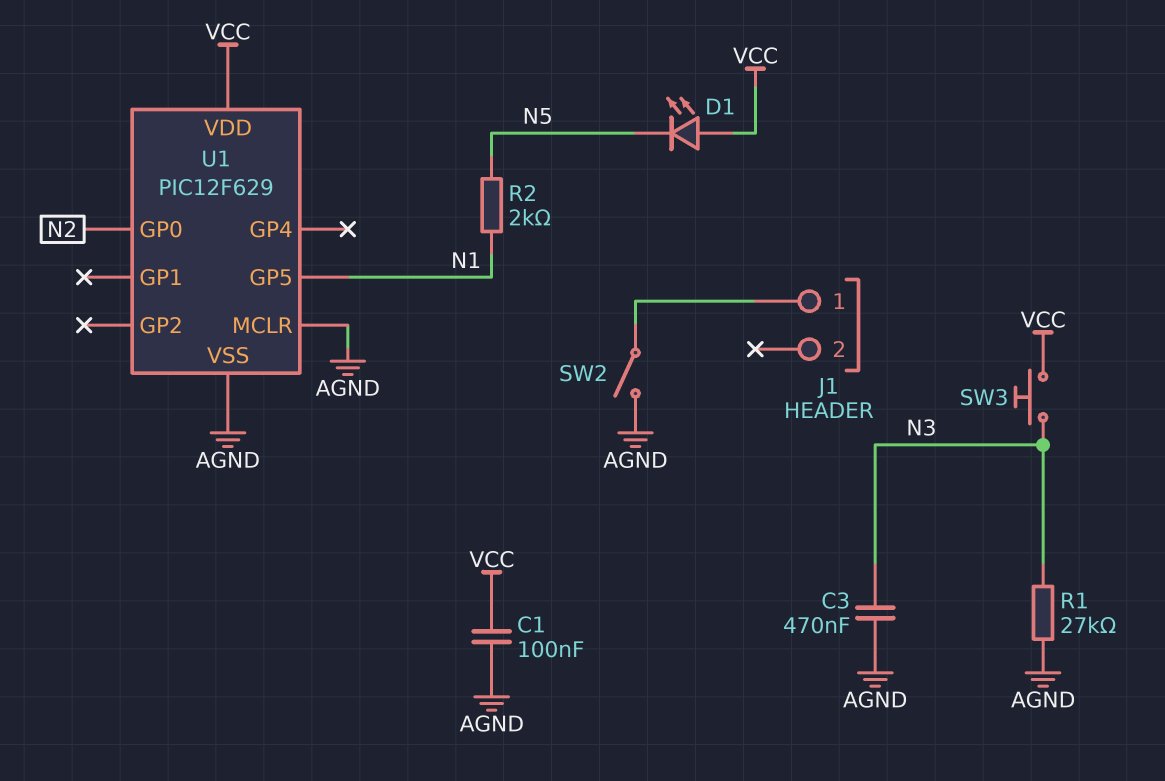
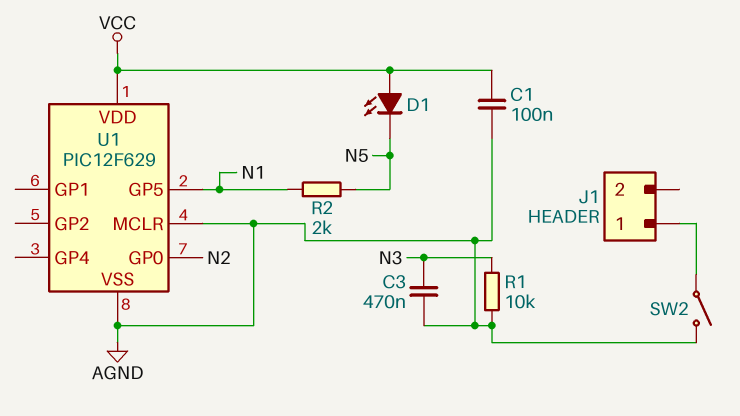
R1: 27k (AGND, N3) -> 10k (AGND, N3)
SW3: button (N3, VCC) -> none

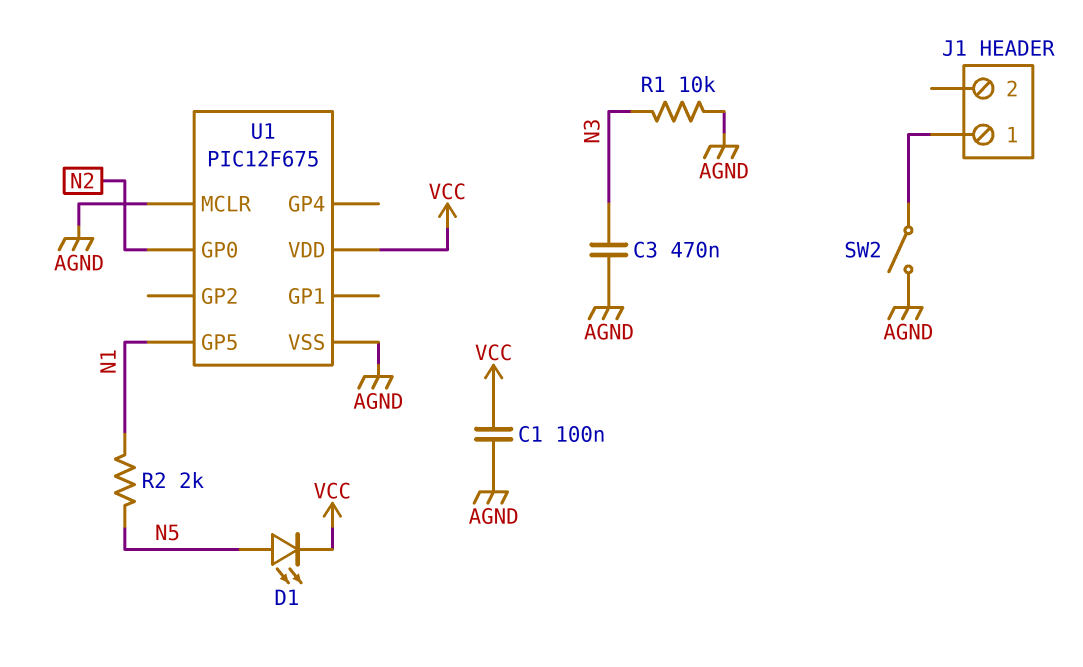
D1: LED (A VCC, K N5) -> LED (A N5, K VCC)
U1: PIC12F629 -> PIC12F675

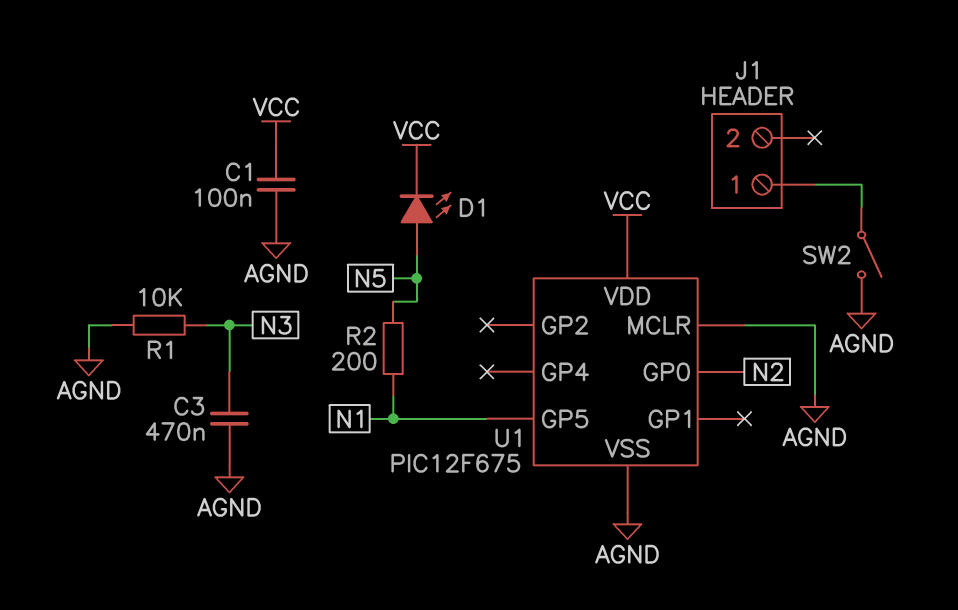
R2: 2k (N1, N5) -> 200 (N1, N5)

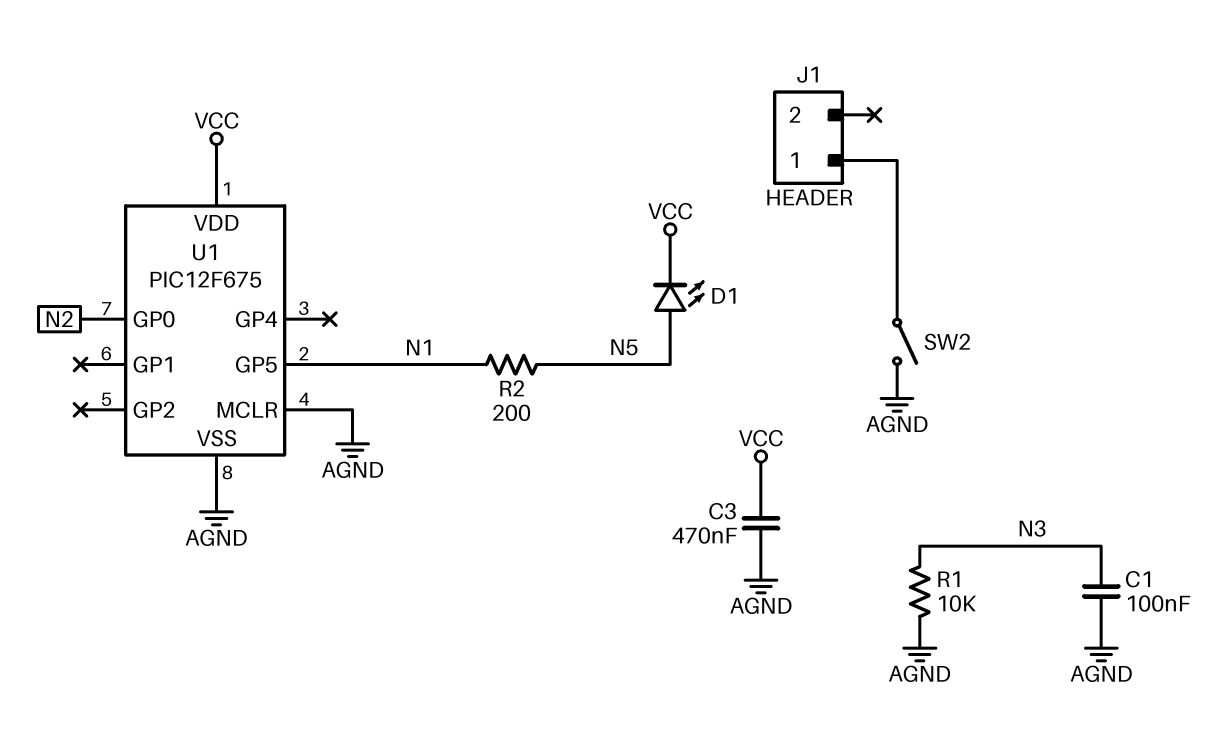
C1: 100nF (AGND, VCC) -> 100nF (AGND, N3)
C3: 470nF (AGND, N3) -> 470nF (AGND, VCC)

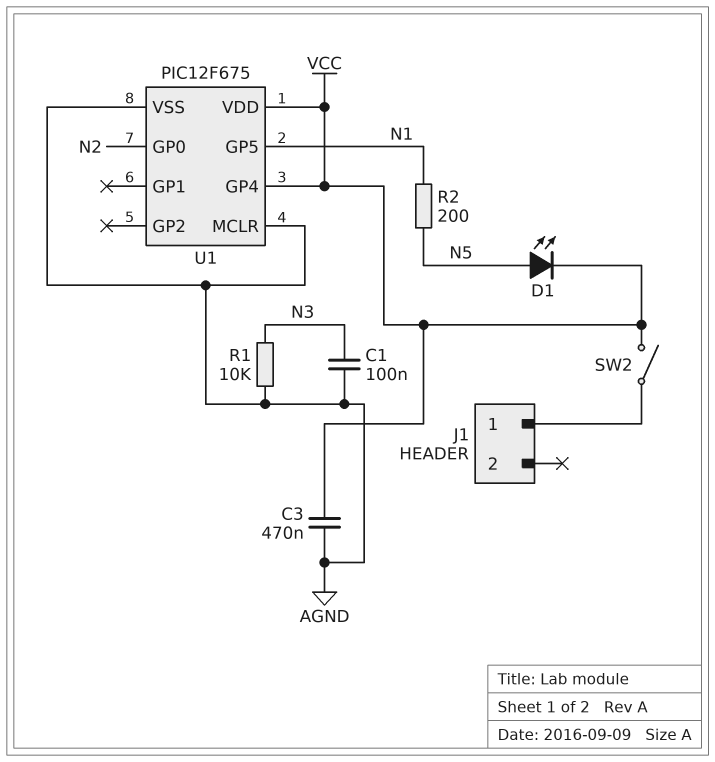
SW2: switch (AGND, J1/1) -> switch (J1/1, VCC)
U1 pin GP4: none -> VCC

